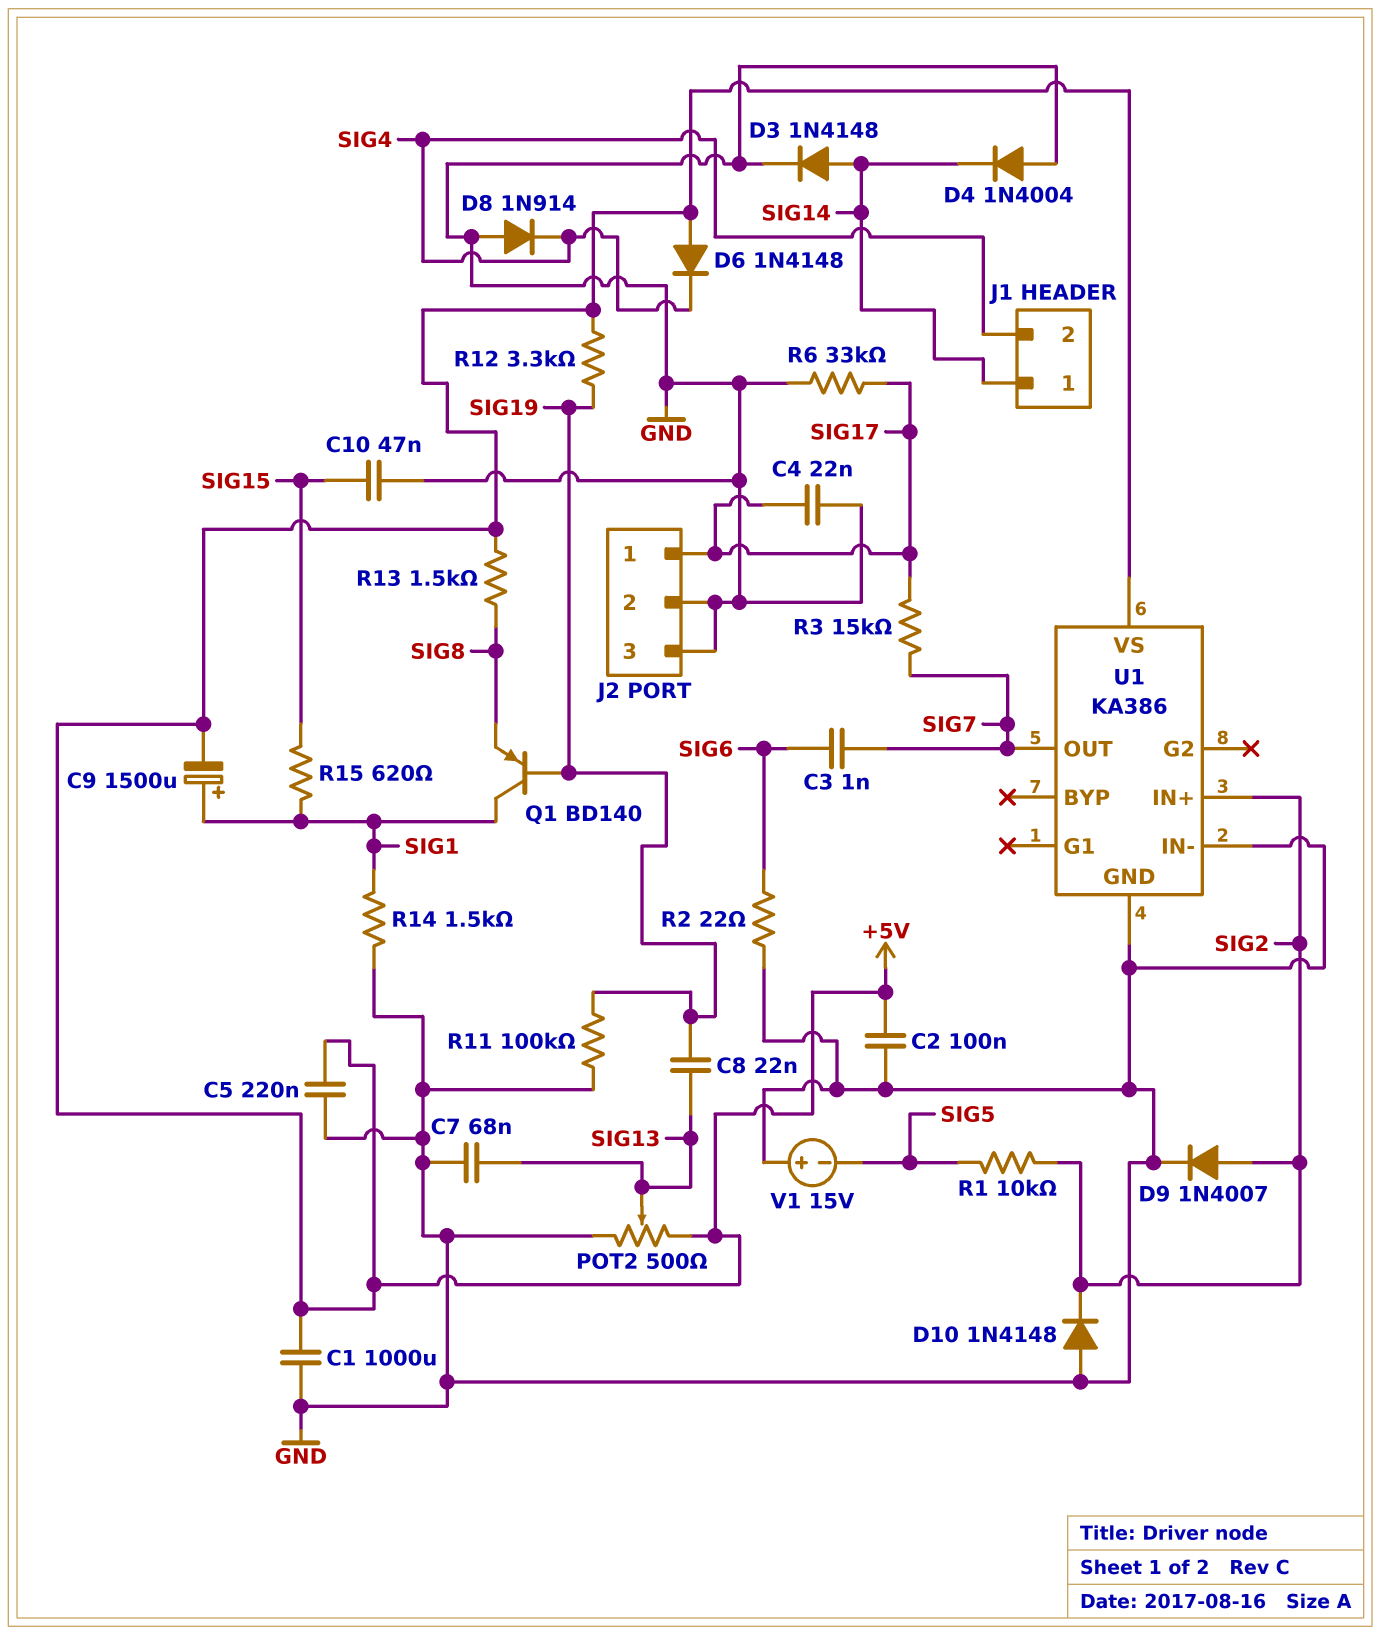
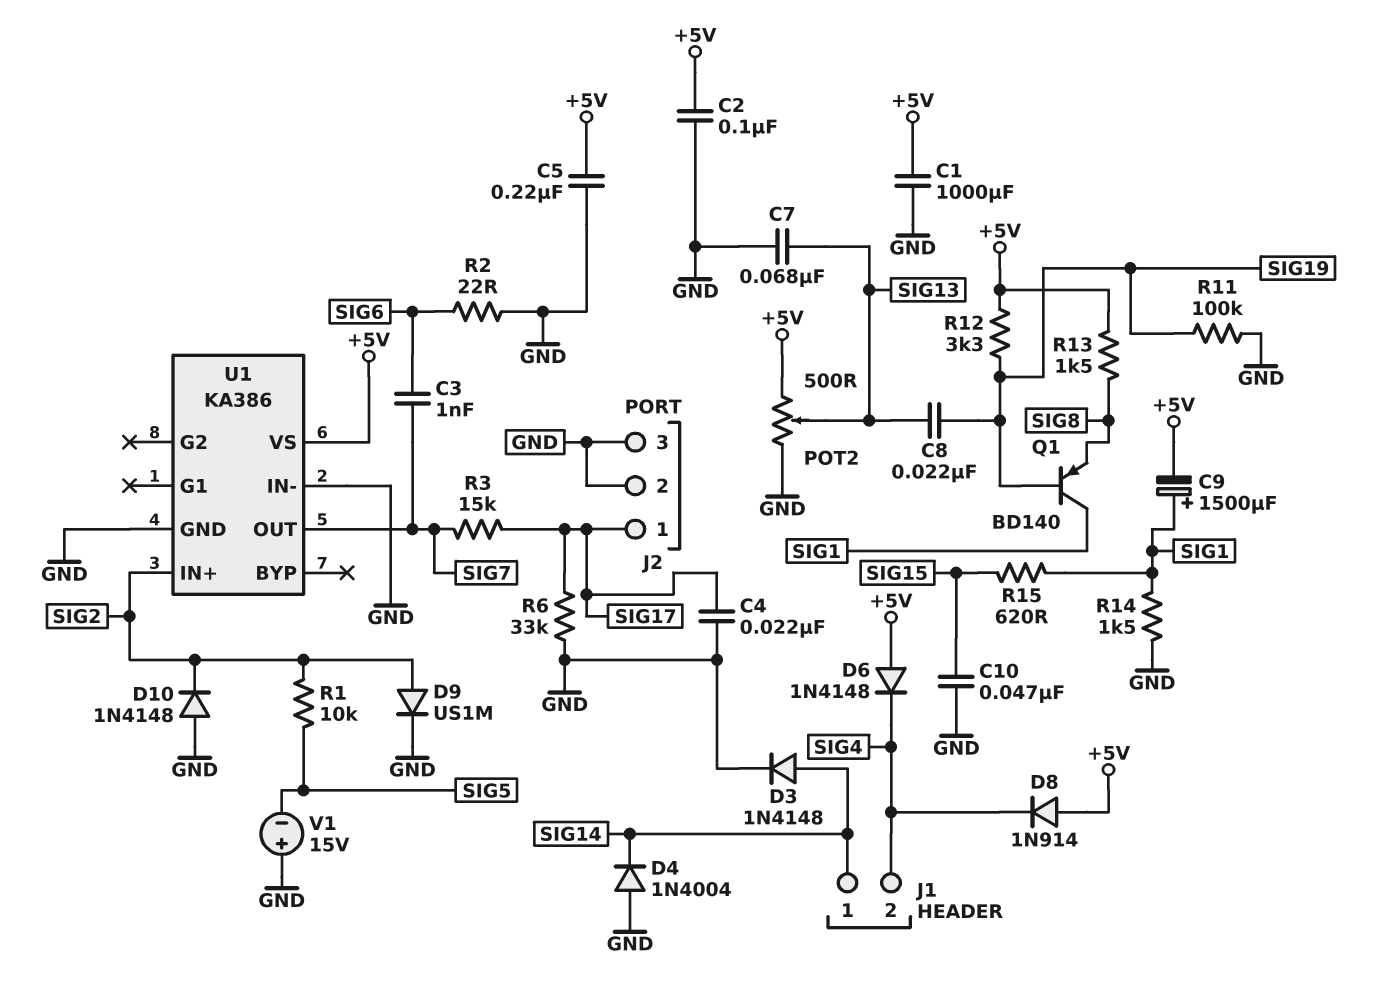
D8: diode 1N914 (A GND, K SIG4) -> diode 1N914 (A +5V, K SIG4)
D9: diode 1N4007 (A SIG2, K GND) -> diode US1M (A SIG2, K GND)

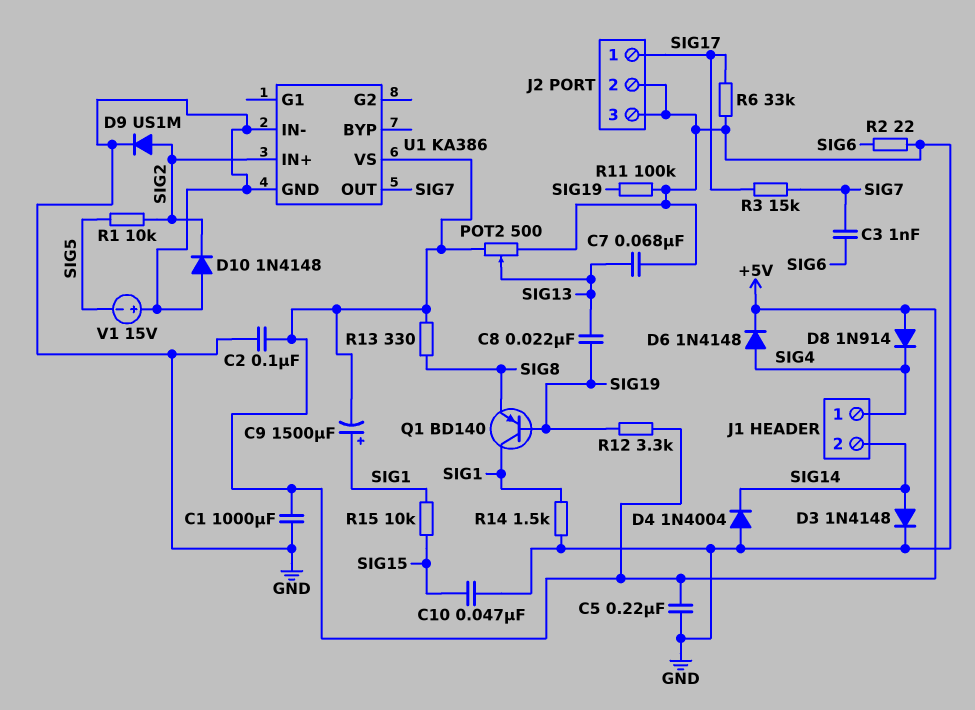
C4: 22nF (GND, SIG17) -> none
D6: diode 1N4148 (A +5V, K SIG4) -> diode 1N4148 (A SIG4, K +5V)
J1 pin 1: SIG14 -> SIG4
J1 pin 2: SIG4 -> SIG14
R13: 1.5k (+5V, SIG8) -> 330 (+5V, SIG8)
R15: 620 (SIG1, SIG15) -> 10k (SIG1, SIG15)

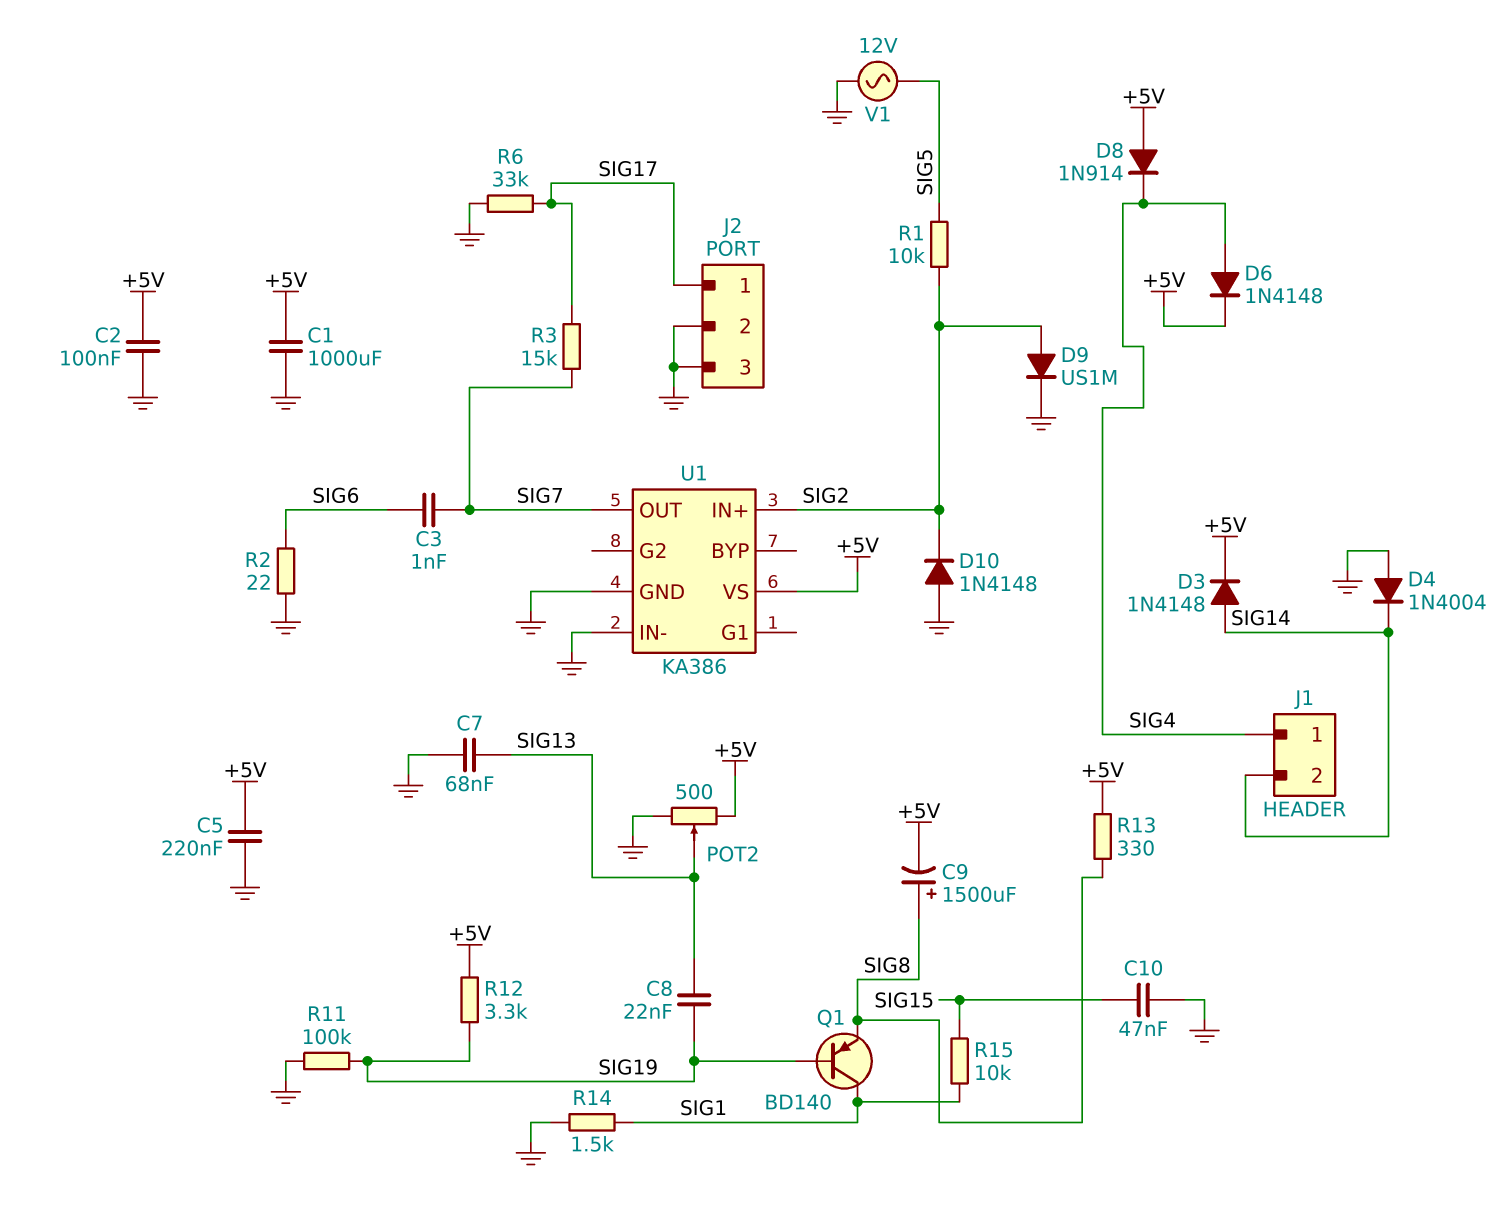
C9: 1500uF (plus SIG1, minus +5V) -> 1500uF (plus SIG8, minus +5V)
D3: diode 1N4148 (A SIG14, K GND) -> diode 1N4148 (A SIG14, K +5V)
V1: 15V (plus GND, minus SIG5) -> AC 12V (GND, SIG5)

